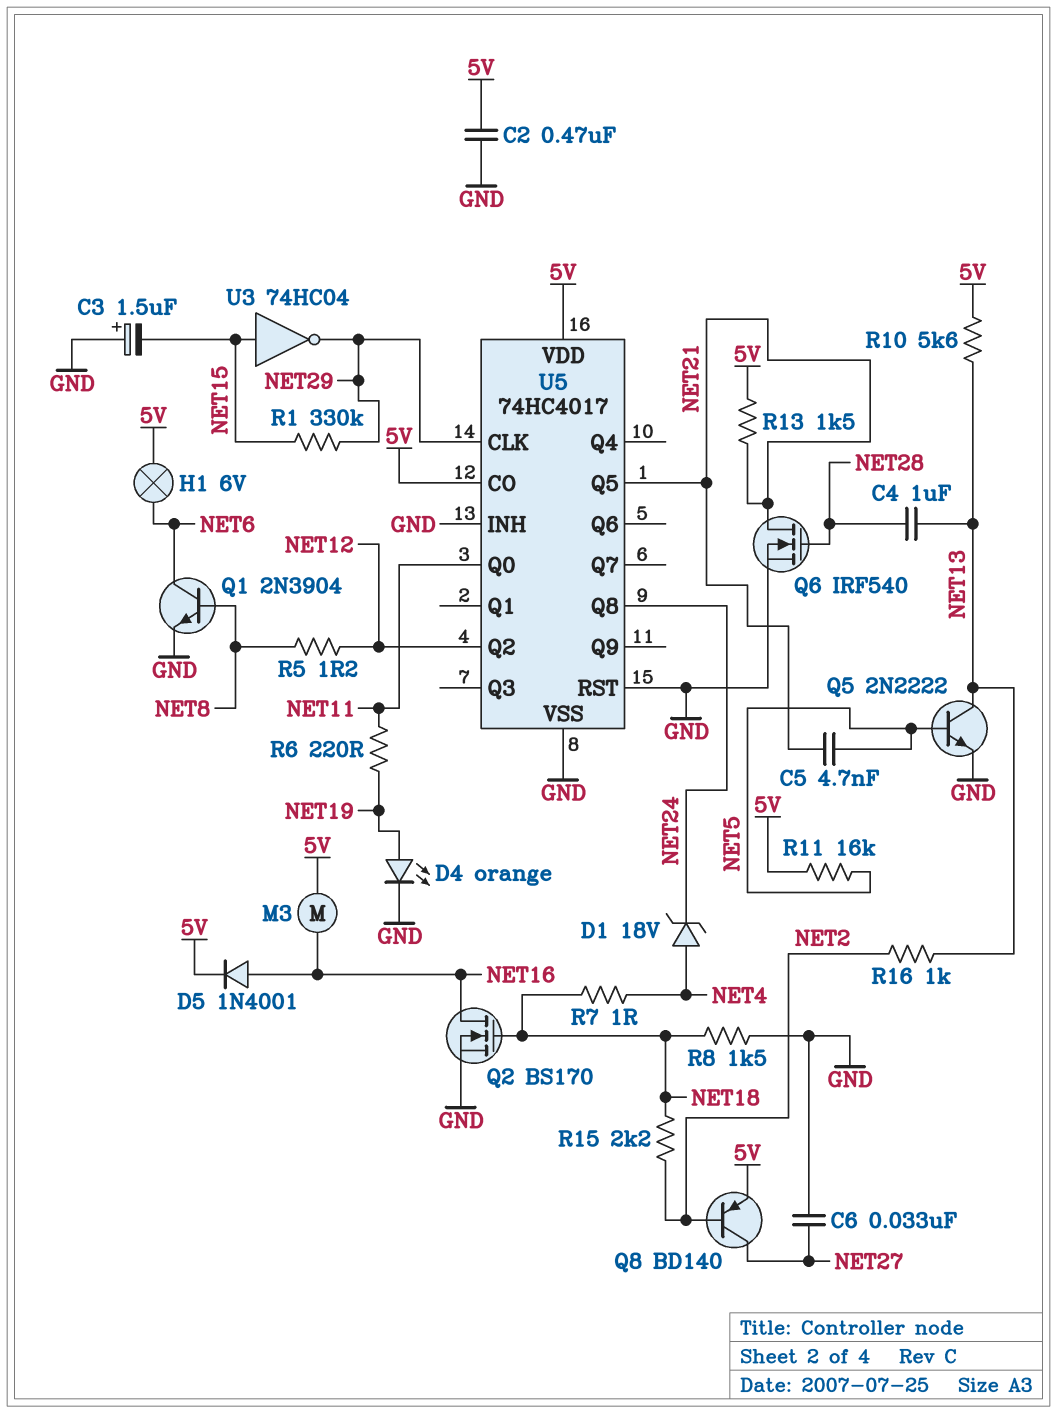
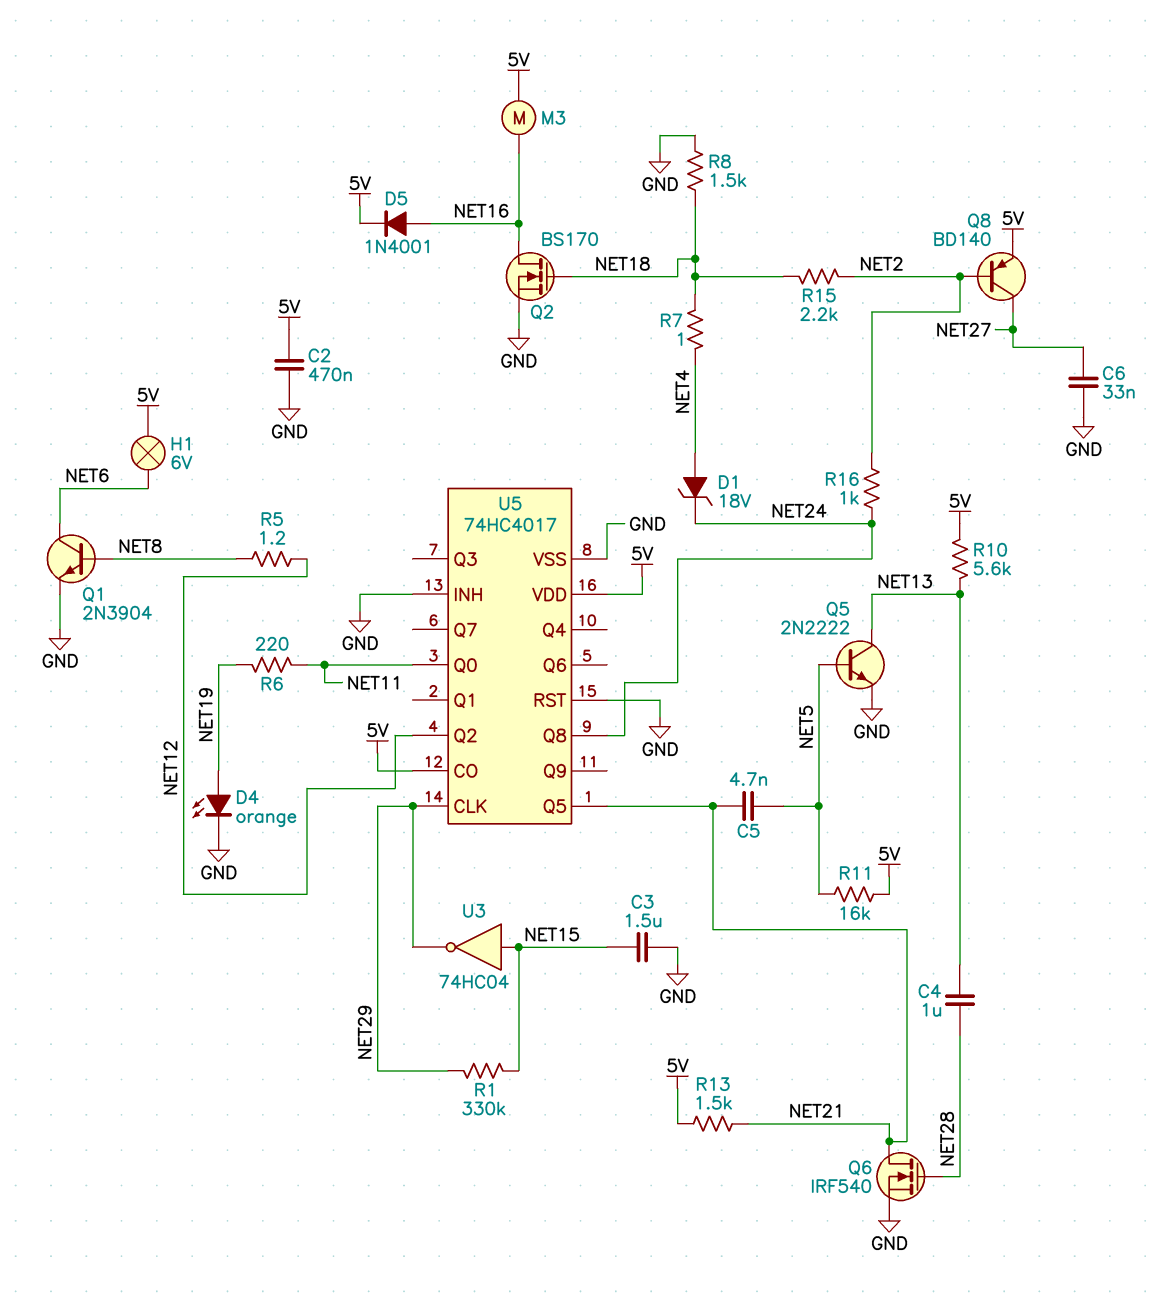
C3: 1.5uF (plus GND, minus NET15) -> 1.5uF (GND, NET15)
R16: 1k (NET2, NET13) -> 1k (NET2, NET24)

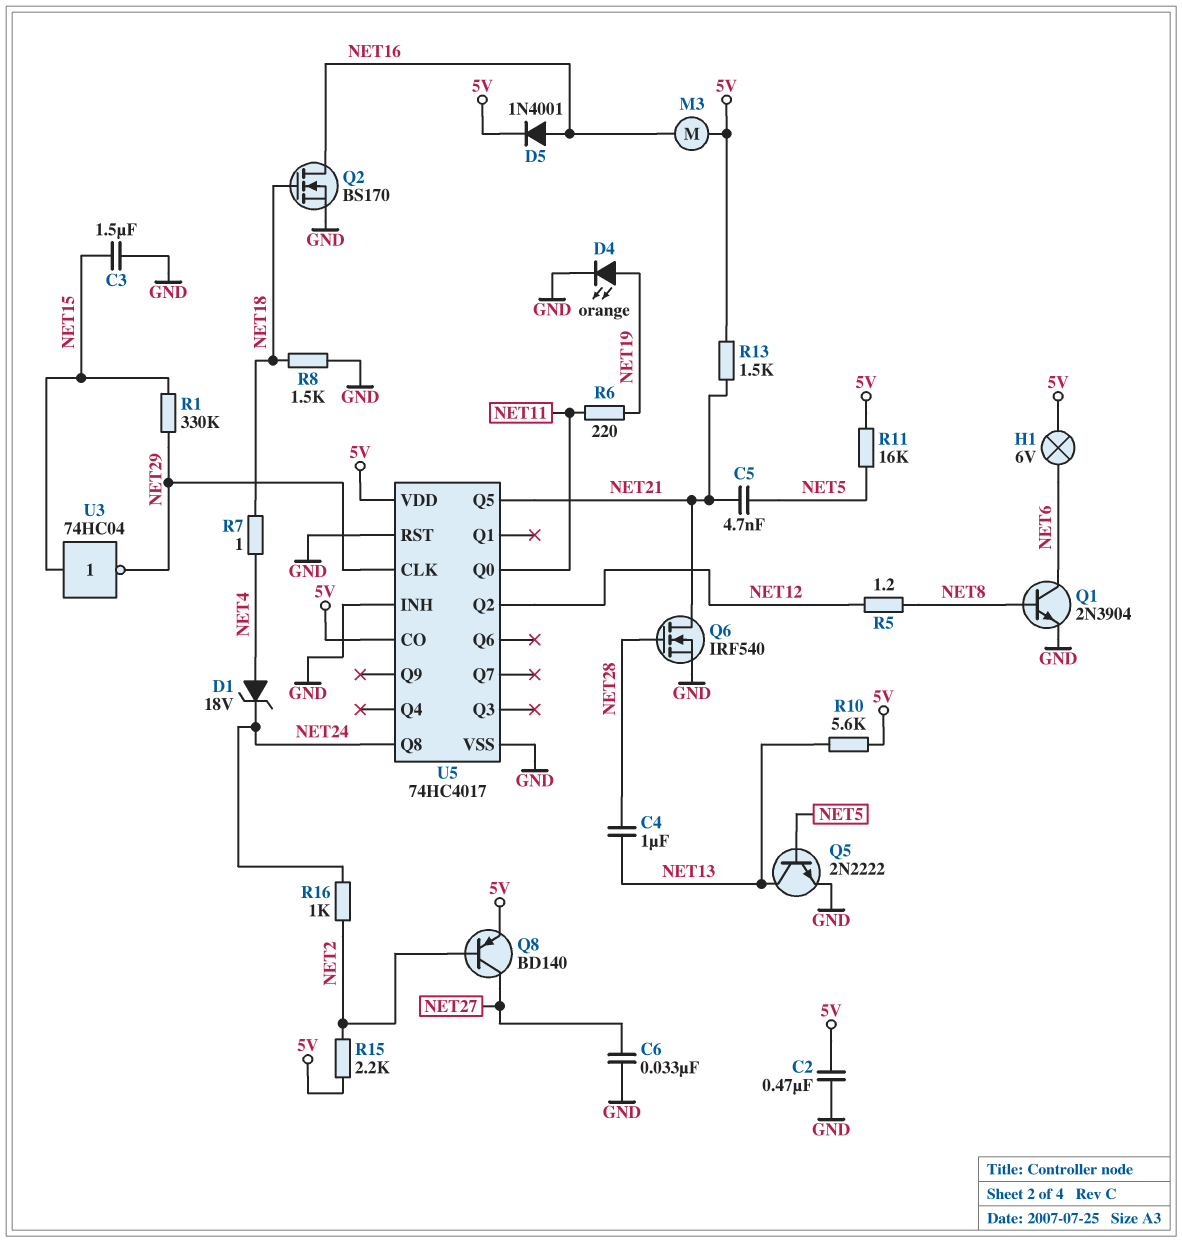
R15: 2.2k (NET2, NET18) -> 2.2k (5V, NET2)

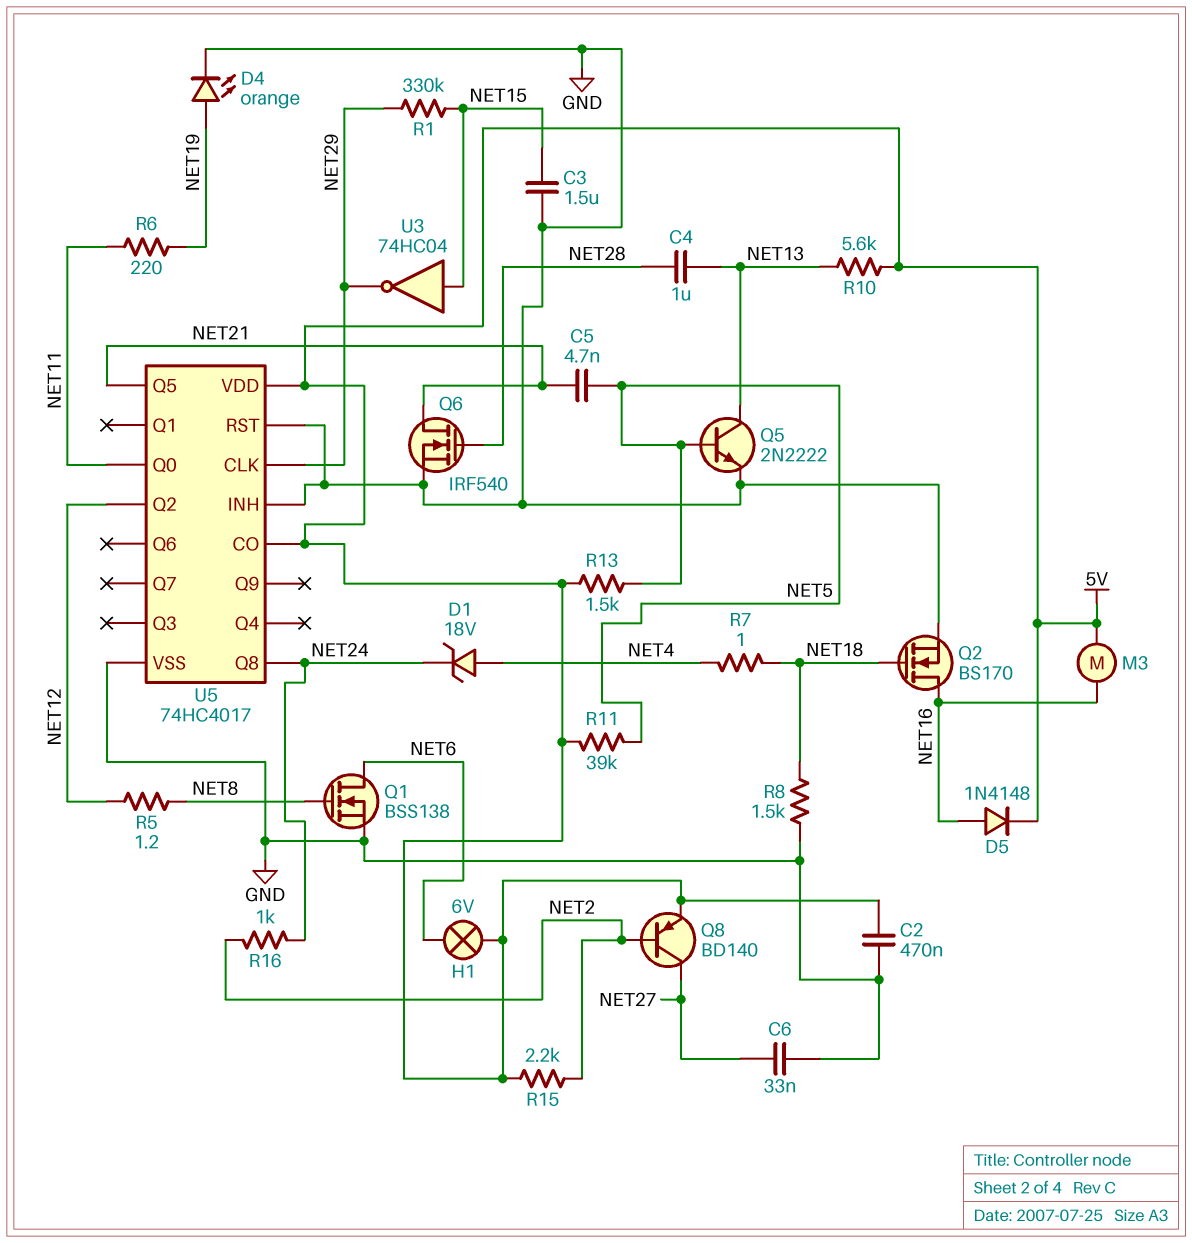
D5: diode 1N4001 (A NET16, K 5V) -> diode 1N4148 (A NET16, K 5V)
Q1: NPN 2N3904 (B NET8, C NET6, E GND) -> NMOS BSS138 (G NET8, D NET6, S GND)
R11: 16k (5V, NET5) -> 39k (5V, NET5)
R13: 1.5k (5V, NET21) -> 1.5k (5V, NET5)

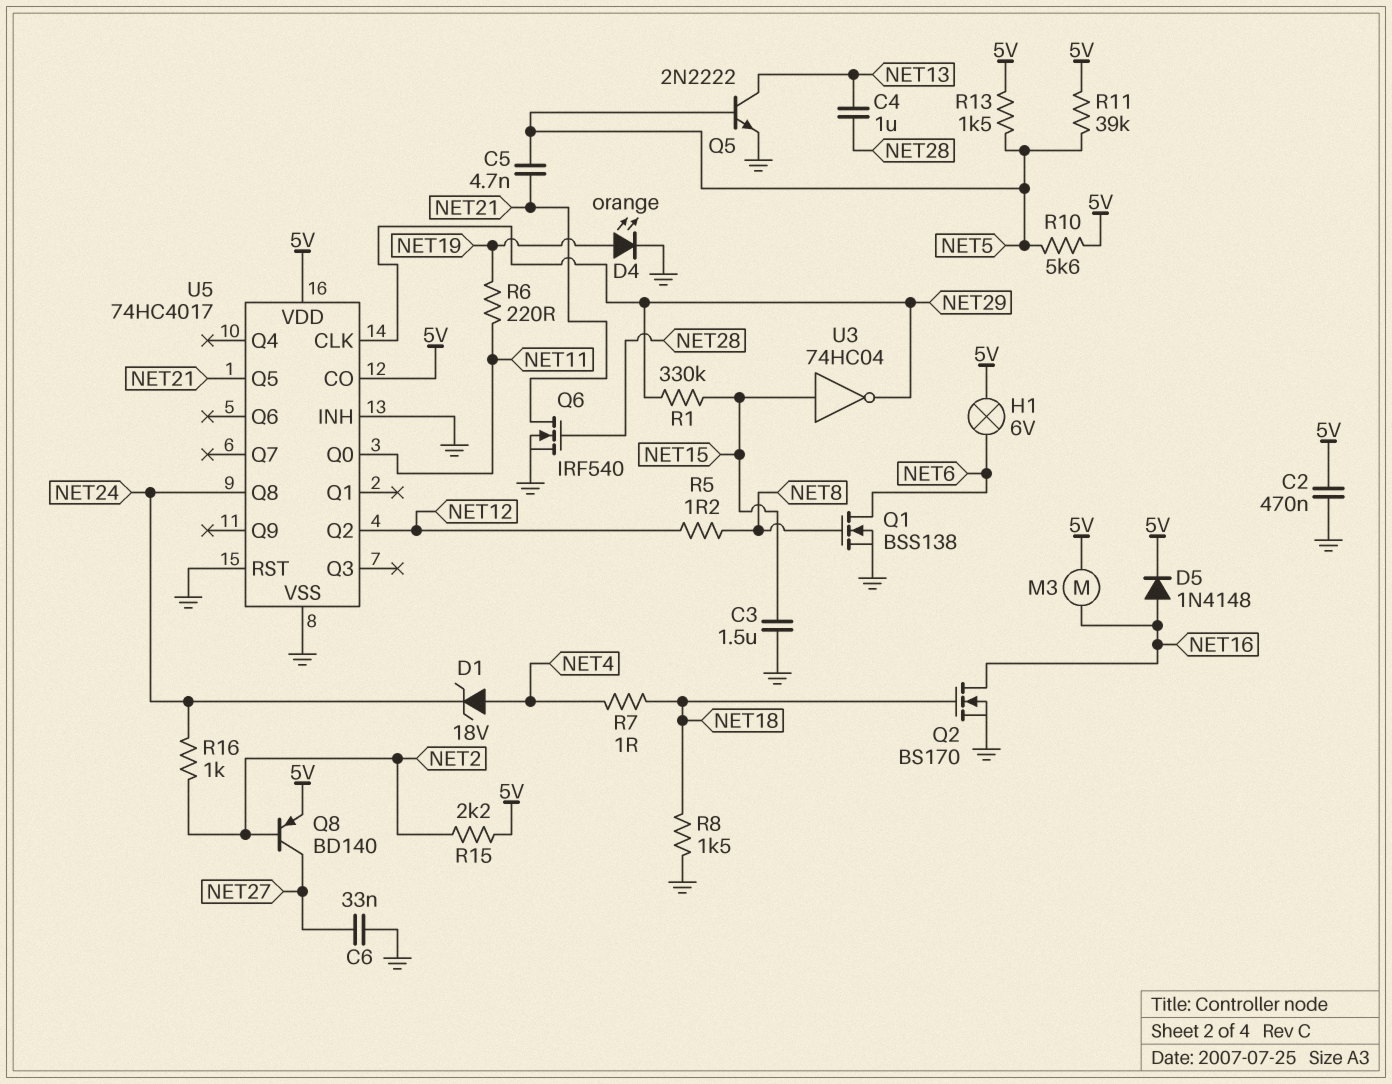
R10: 5.6k (5V, NET13) -> 5.6k (5V, NET5)

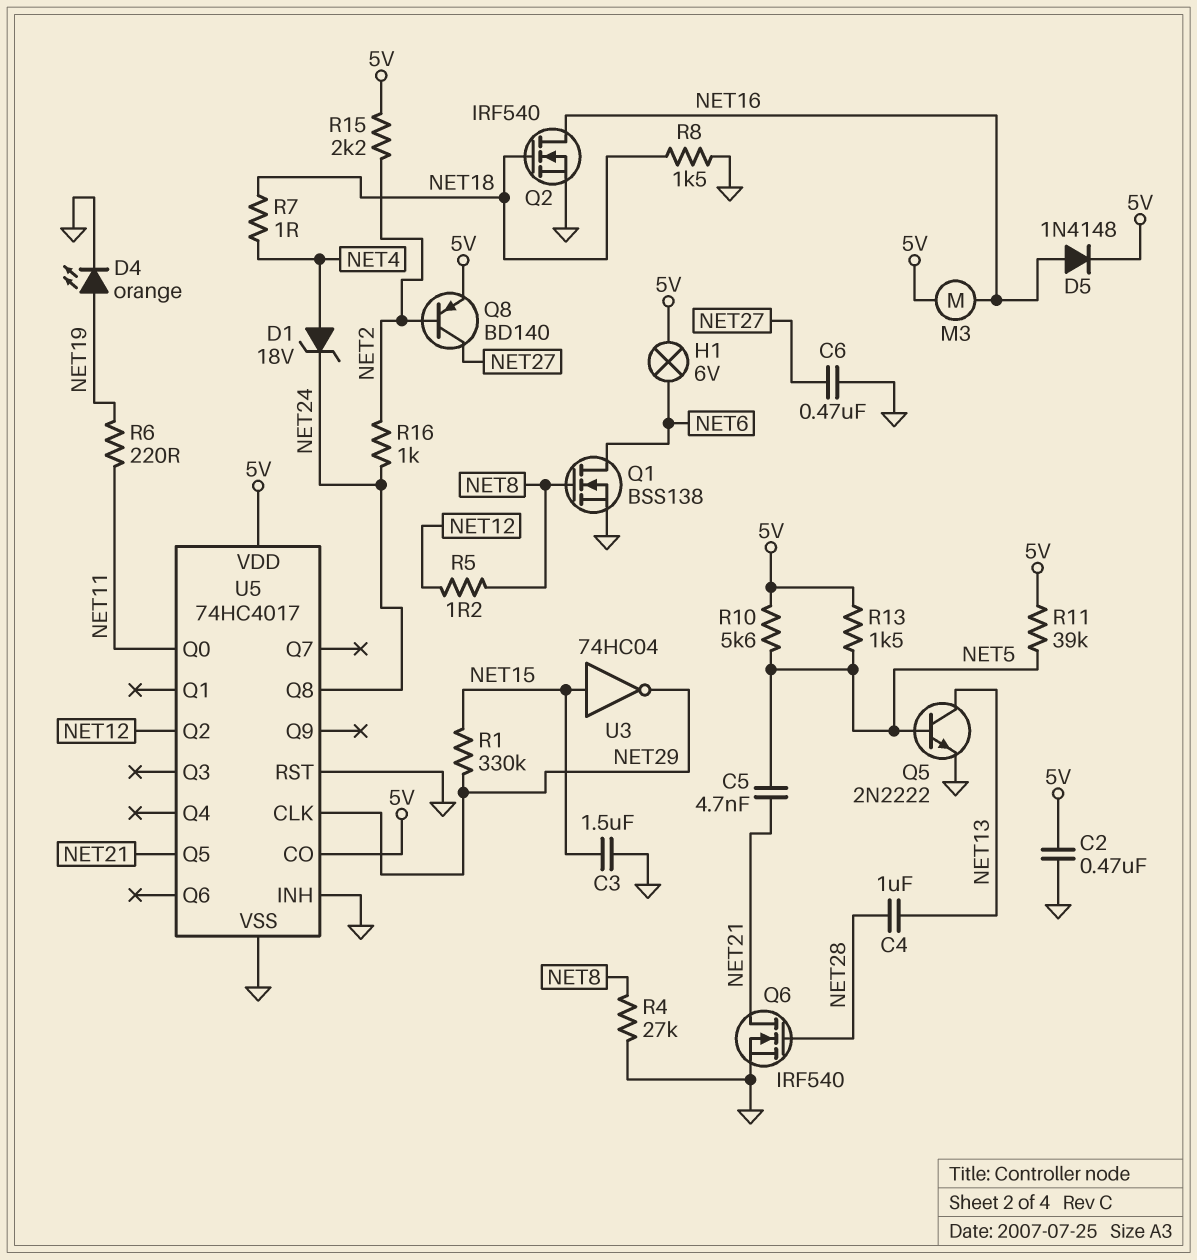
C6: 33nF (GND, NET27) -> 470nF (GND, NET27)
Q2: NMOS BS170 (G NET18, D NET16, S GND) -> NMOS IRF540 (G NET18, D NET16, S GND)
R4: none -> 27k (GND, NET8)

